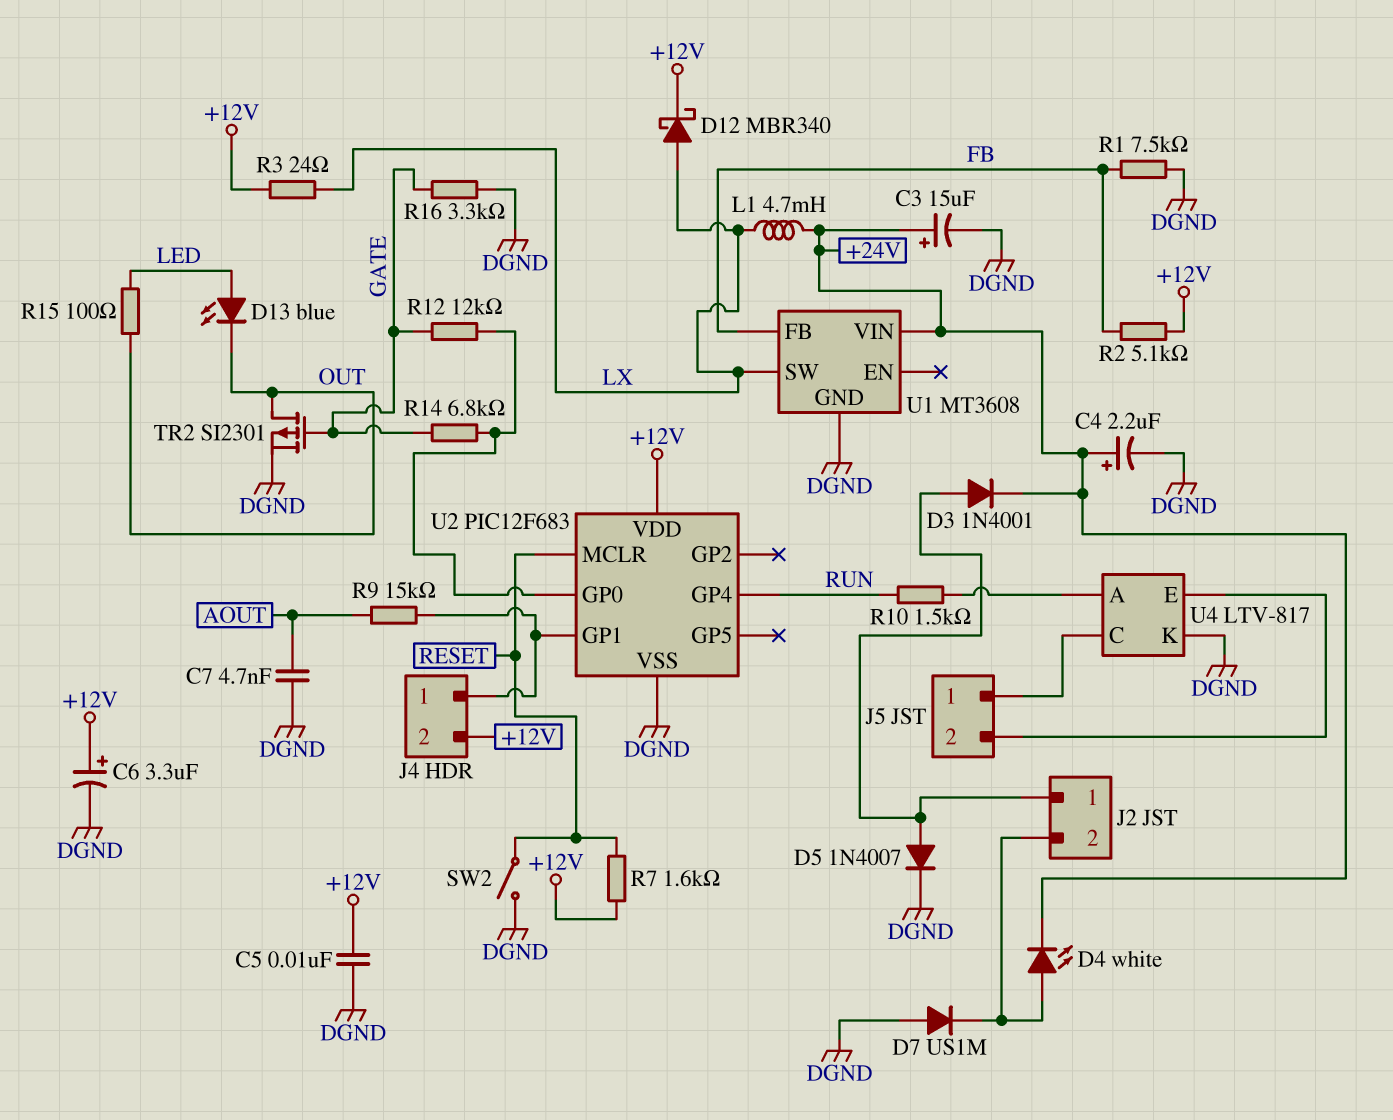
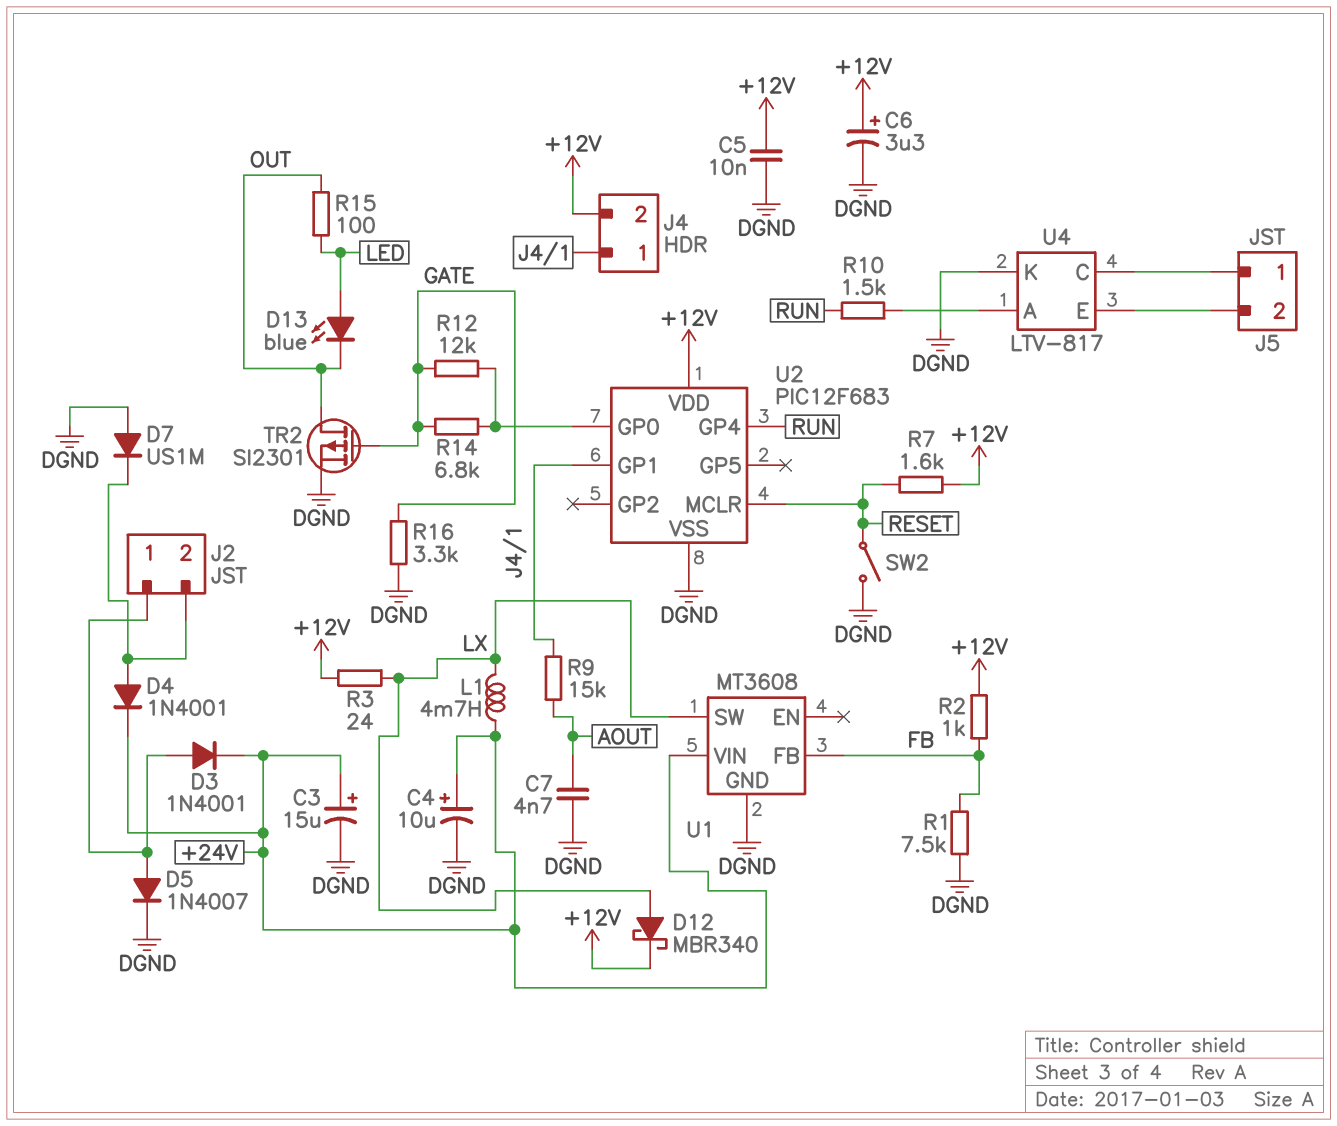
C4: 2.2uF (plus +24V, minus DGND) -> 10uF (plus +24V, minus DGND)
D4: LED white (A J2/2, K +24V) -> diode 1N4001 (A J2/2, K +24V)
R2: 5.1k (+12V, FB) -> 1k (+12V, FB)

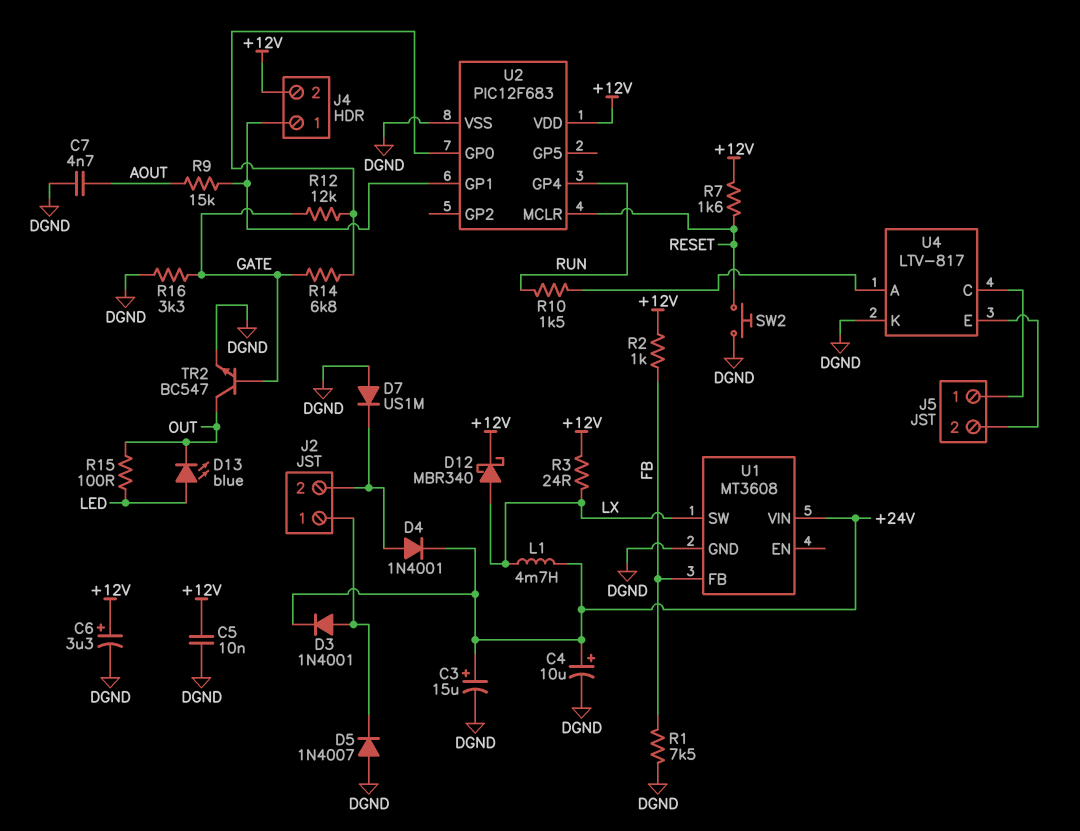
D5: diode 1N4007 (A J2/1, K DGND) -> diode 1N4007 (A DGND, K J2/1)
SW2: switch (DGND, RESET) -> button (DGND, RESET)
TR2: PMOS SI2301 (G GATE, D OUT, S DGND) -> NPN BC547 (B GATE, C OUT, E DGND)

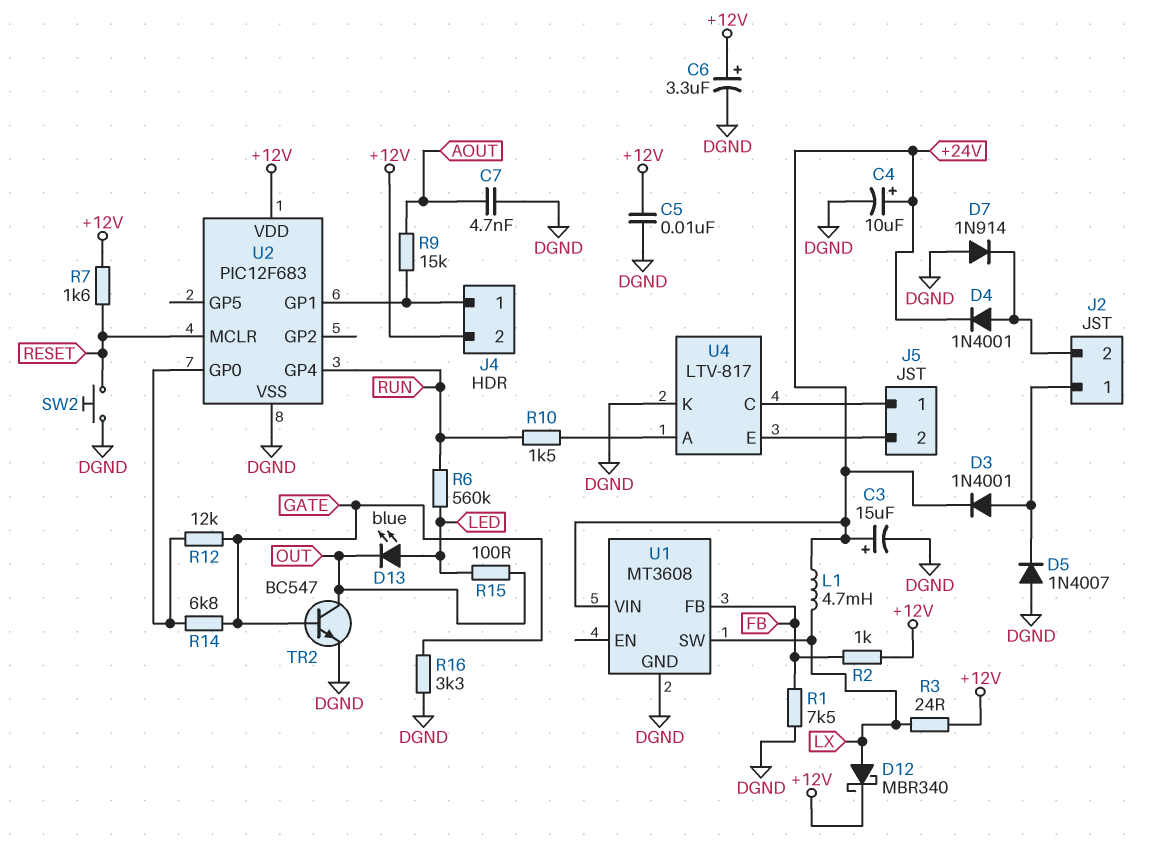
D7: diode US1M (A DGND, K J2/2) -> diode 1N914 (A DGND, K J2/2)
R6: none -> 560k (LED, RUN)

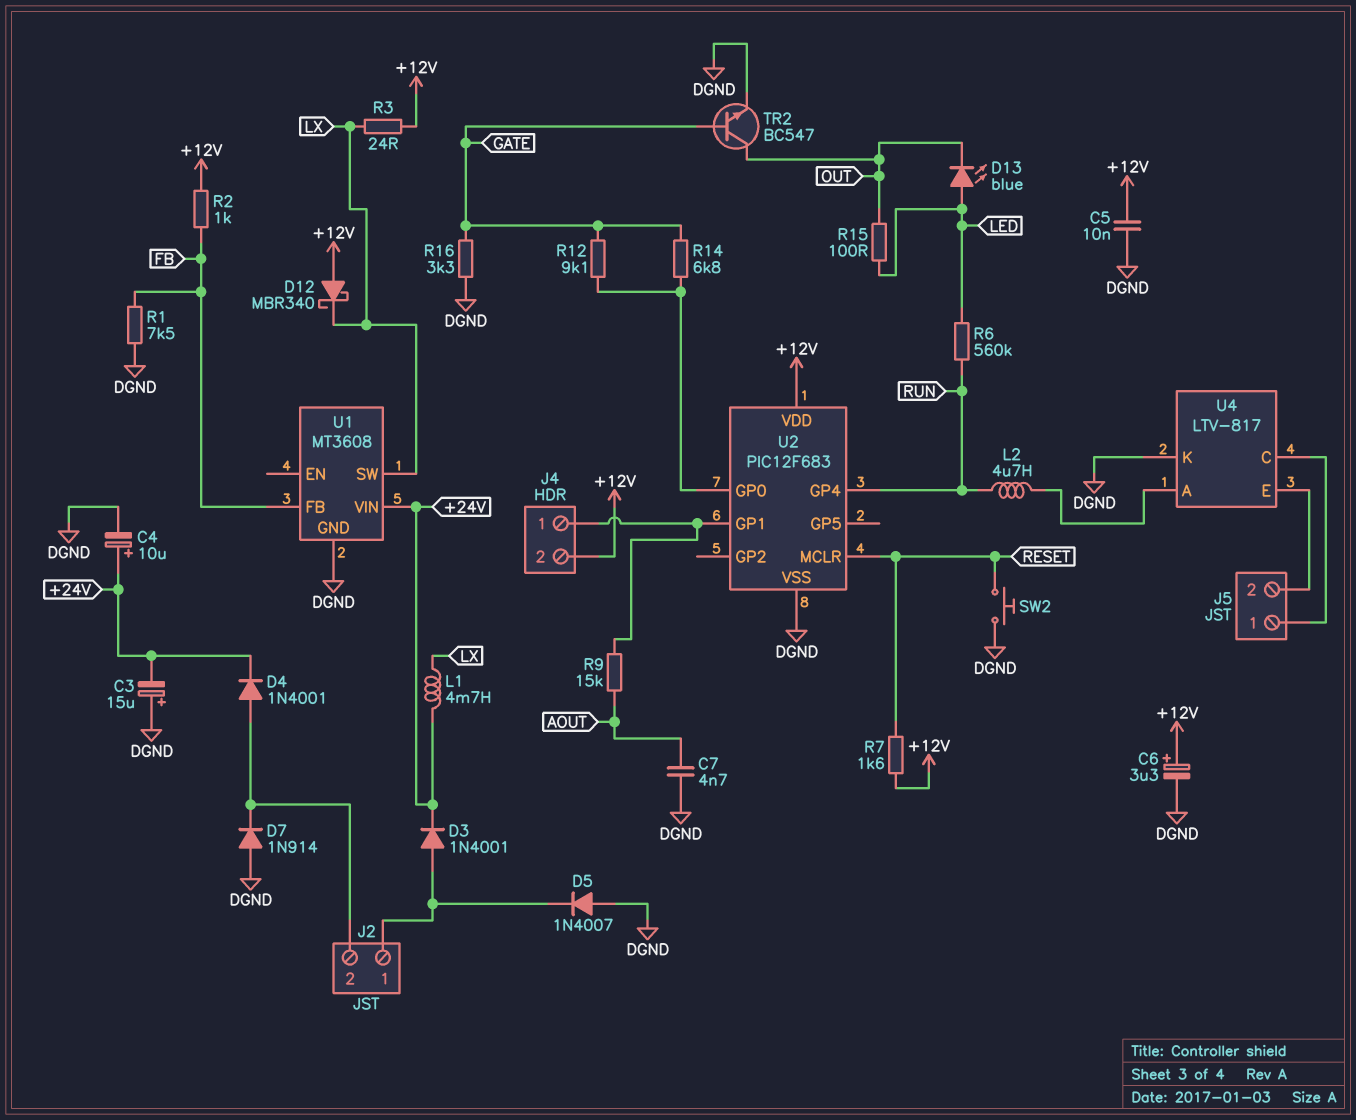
C3: 15uF (plus +24V, minus DGND) -> 15uF (plus DGND, minus +24V)
D12: schottky MBR340 (A LX, K +12V) -> schottky MBR340 (A +12V, K LX)
L2: none -> 4.7uH (RUN, U4/A)
R10: 1.5k (RUN, U4/A) -> none
R12: 12k (GATE, U2/GP0) -> 9.1k (GATE, U2/GP0)

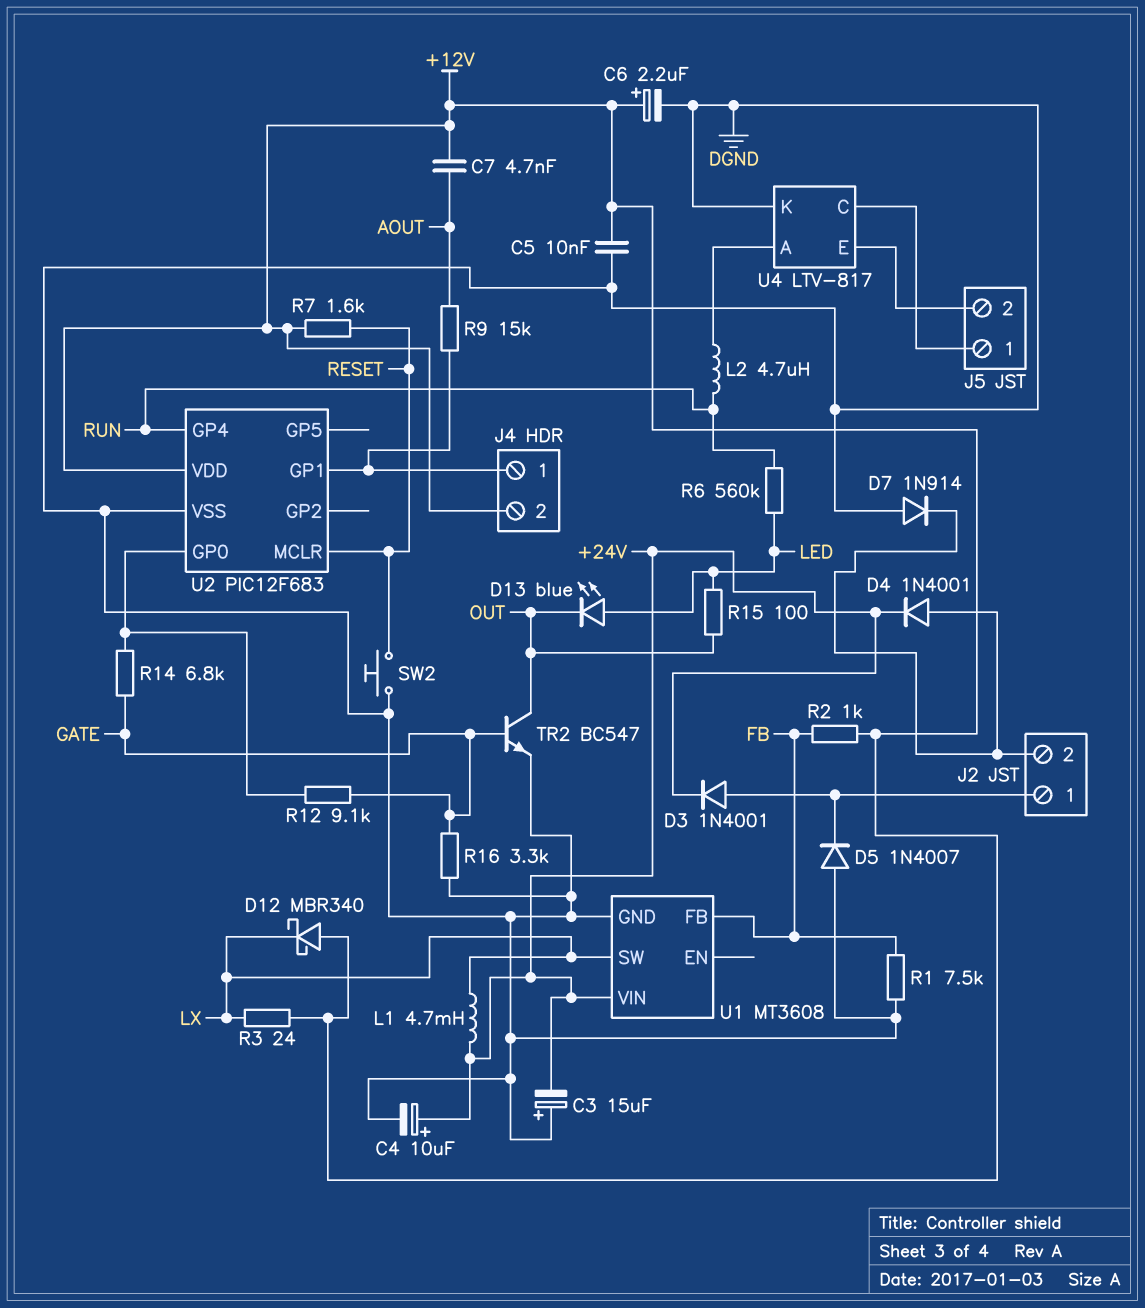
C6: 3.3uF (plus +12V, minus DGND) -> 2.2uF (plus +12V, minus DGND)
C7: 4.7nF (AOUT, DGND) -> 4.7nF (+12V, AOUT)

